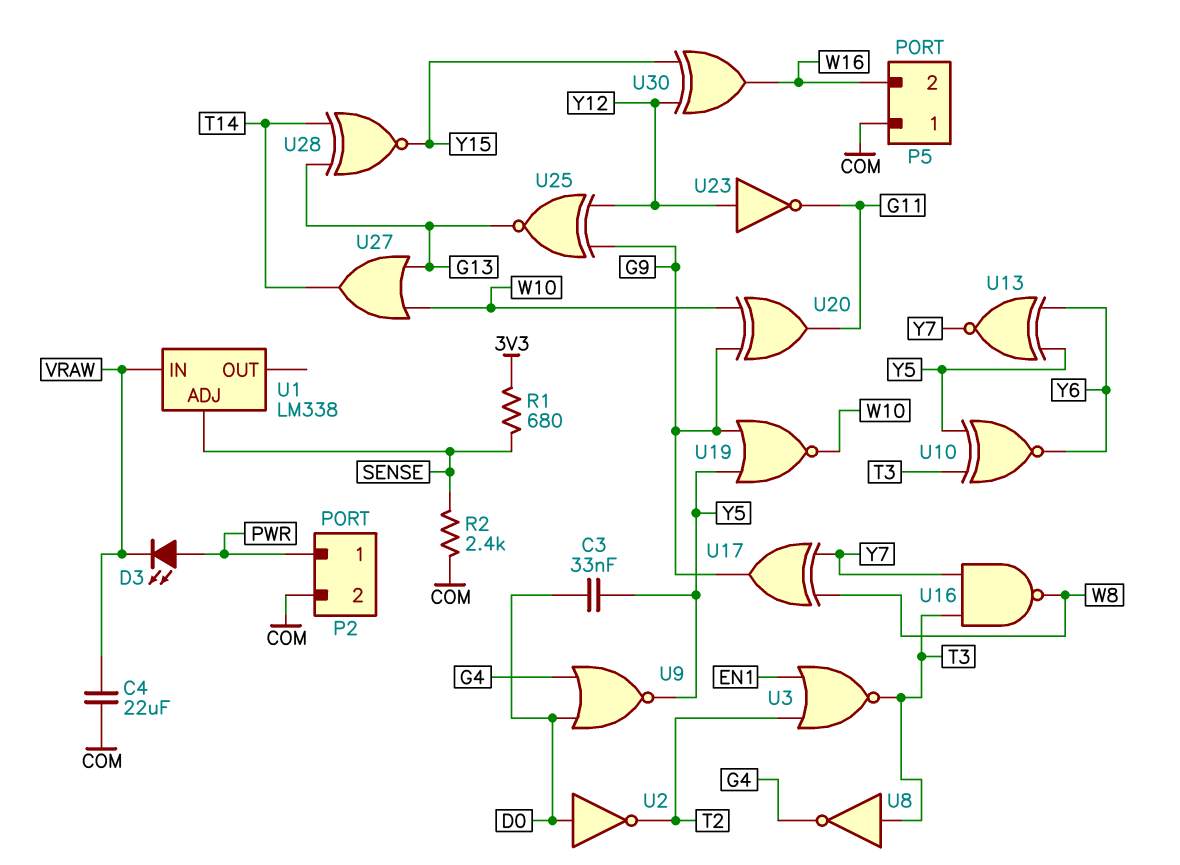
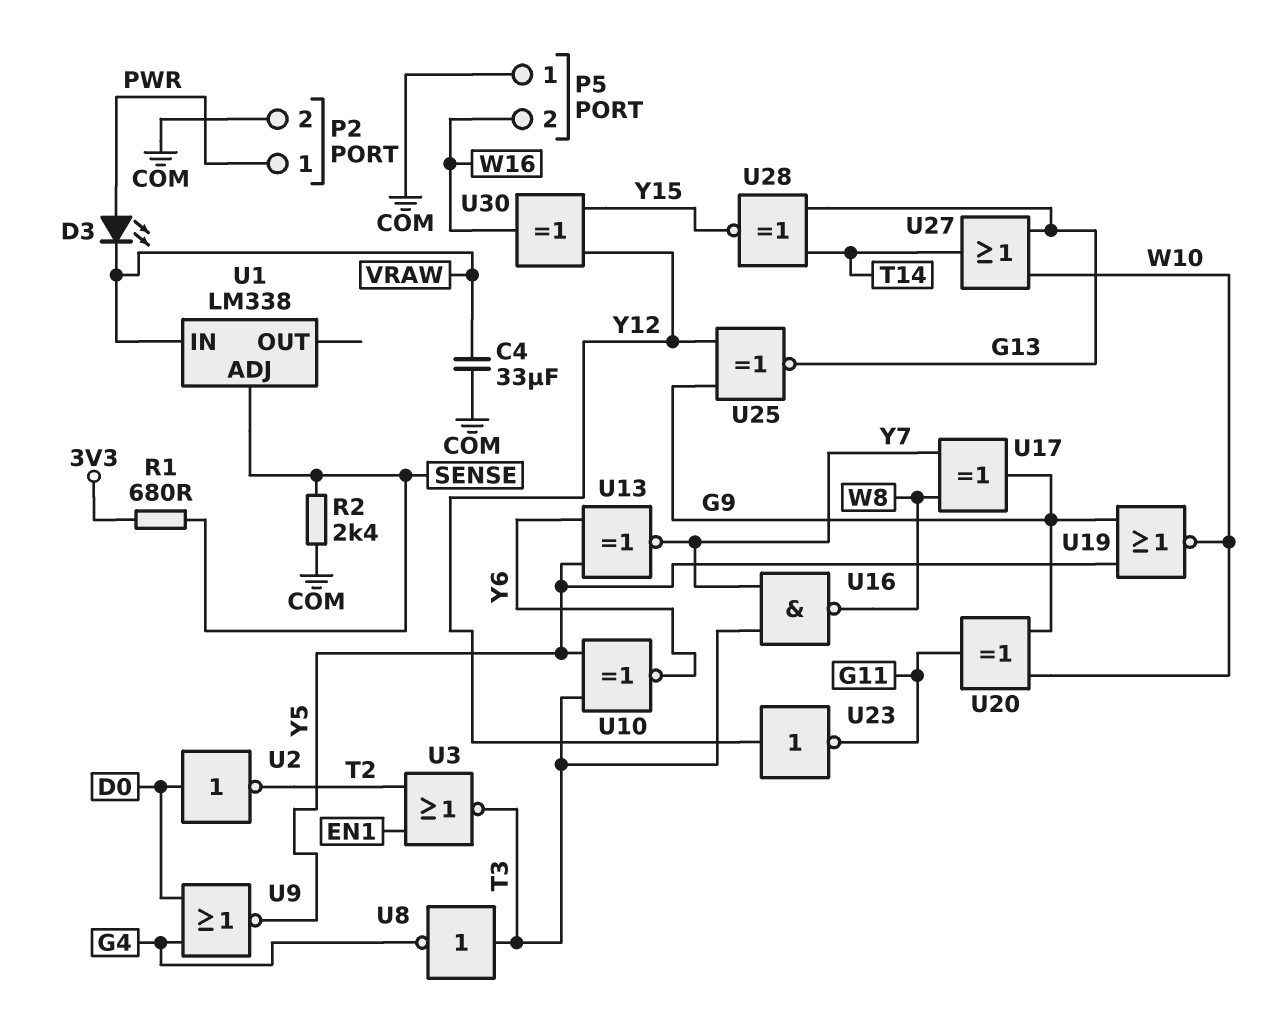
C3: 33nF (D0, Y5) -> none
C4: 22uF (COM, VRAW) -> 33uF (COM, VRAW)

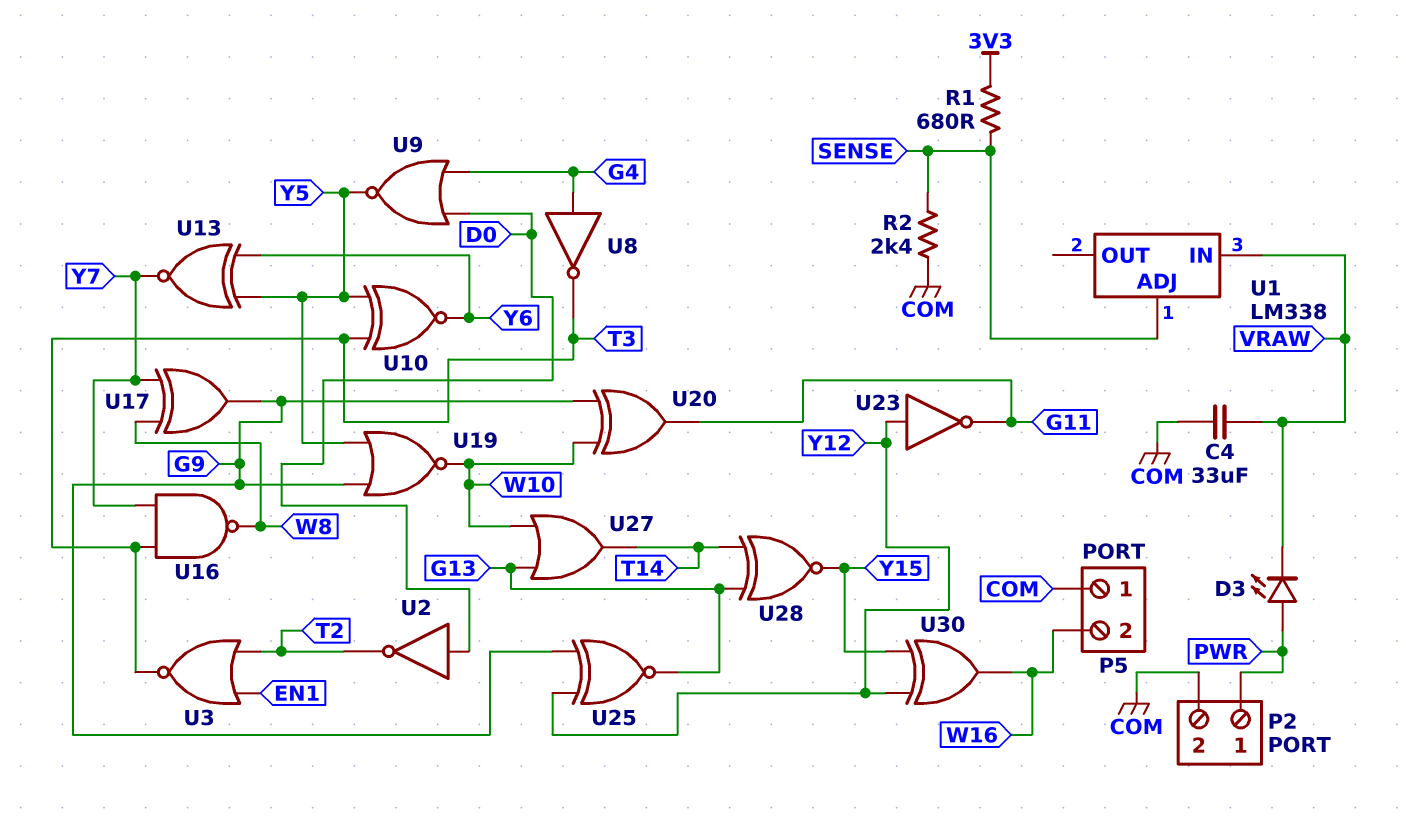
U8: NOT (in T3, out G4) -> NOT (in G4, out T3)

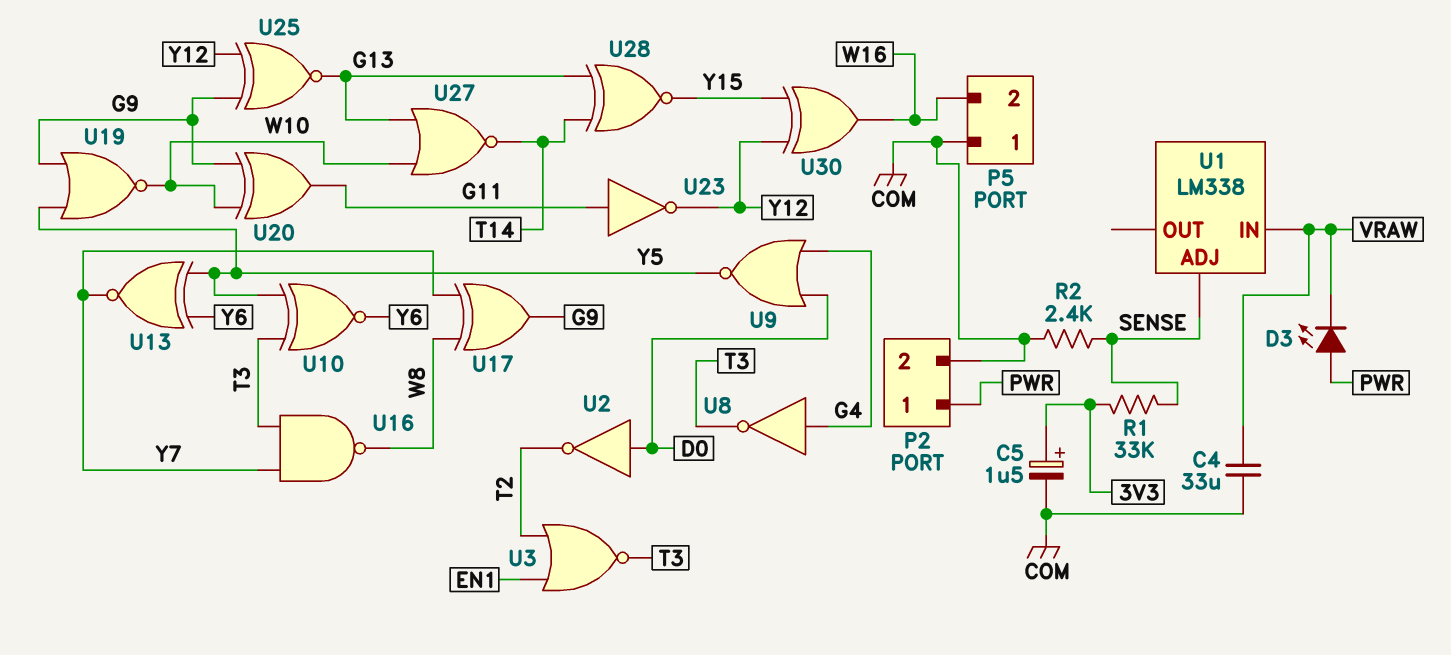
C5: none -> 1.5uF (plus 3V3, minus COM)
R1: 680 (3V3, SENSE) -> 33k (3V3, SENSE)
U23: NOT (in Y12, out G11) -> NOT (in G11, out Y12)
U27: OR (in G13, in W10, out T14) -> NOR (in G13, in W10, out T14)

